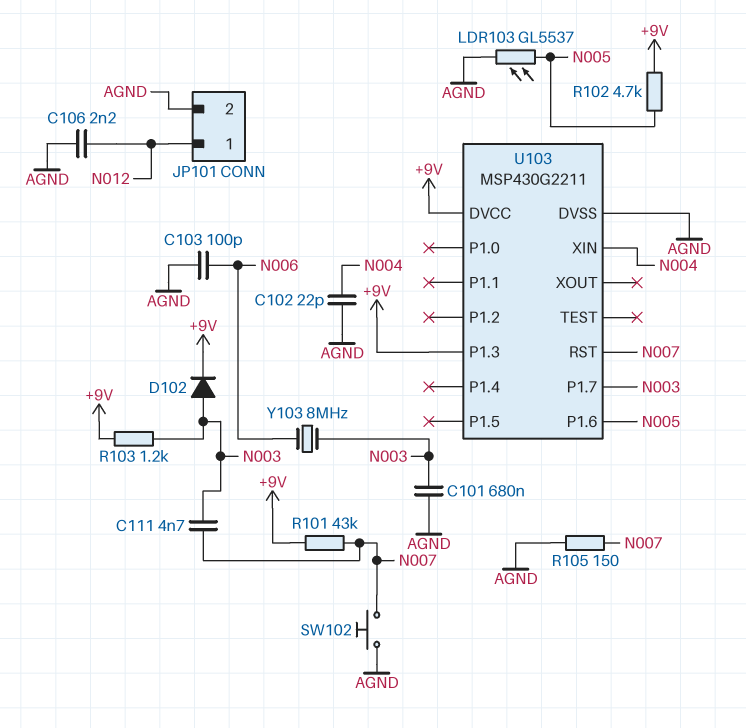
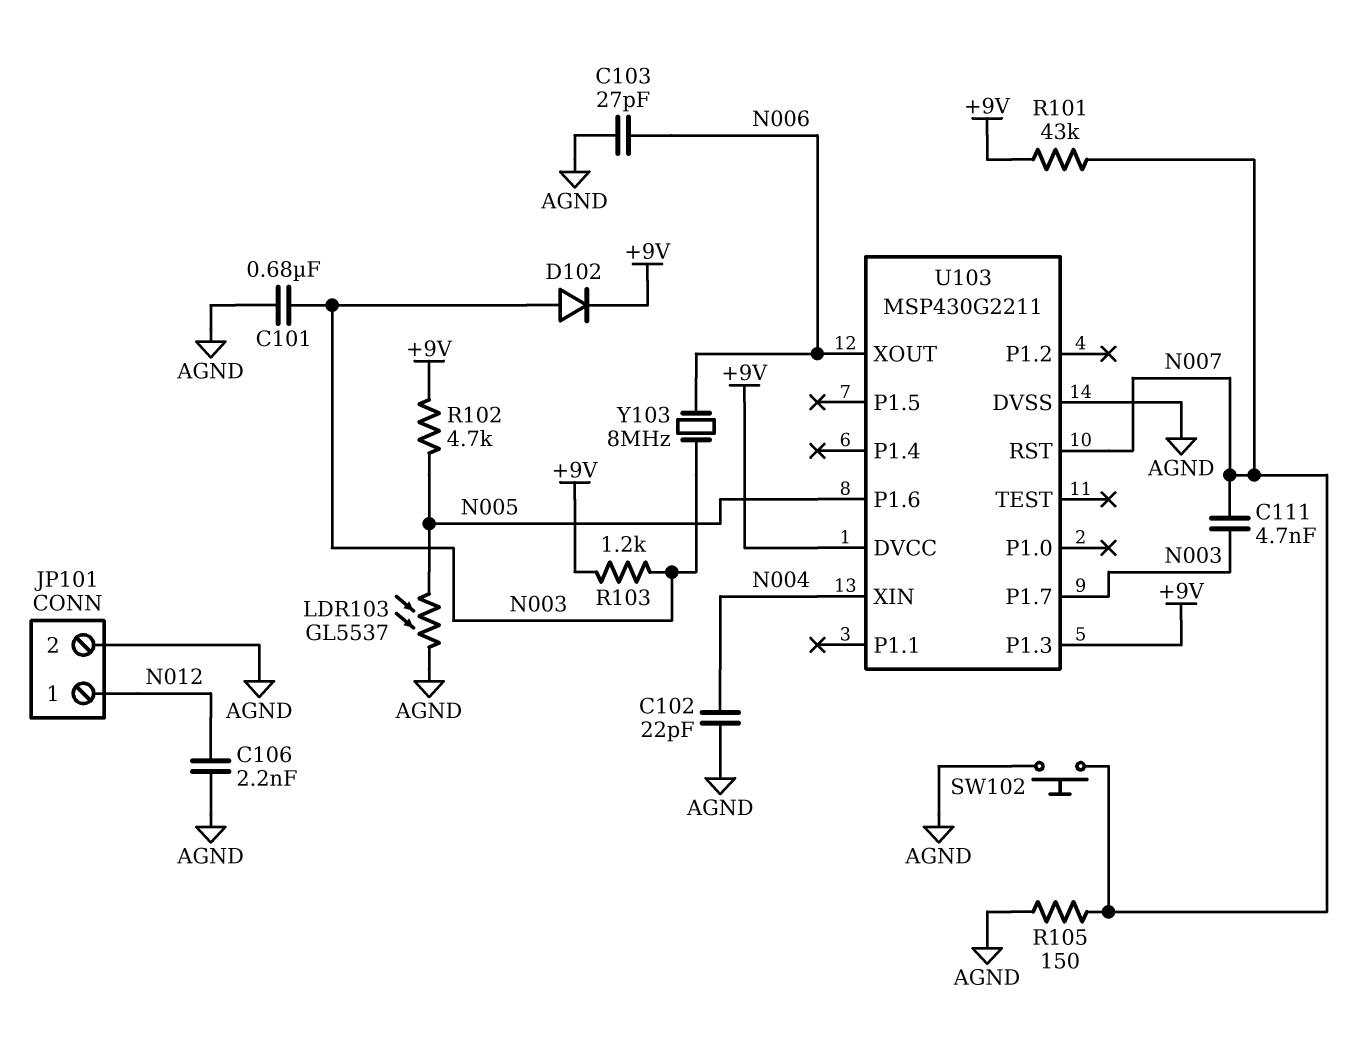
C103: 100pF (AGND, N006) -> 27pF (AGND, N006)
U103 pin XOUT: none -> N006

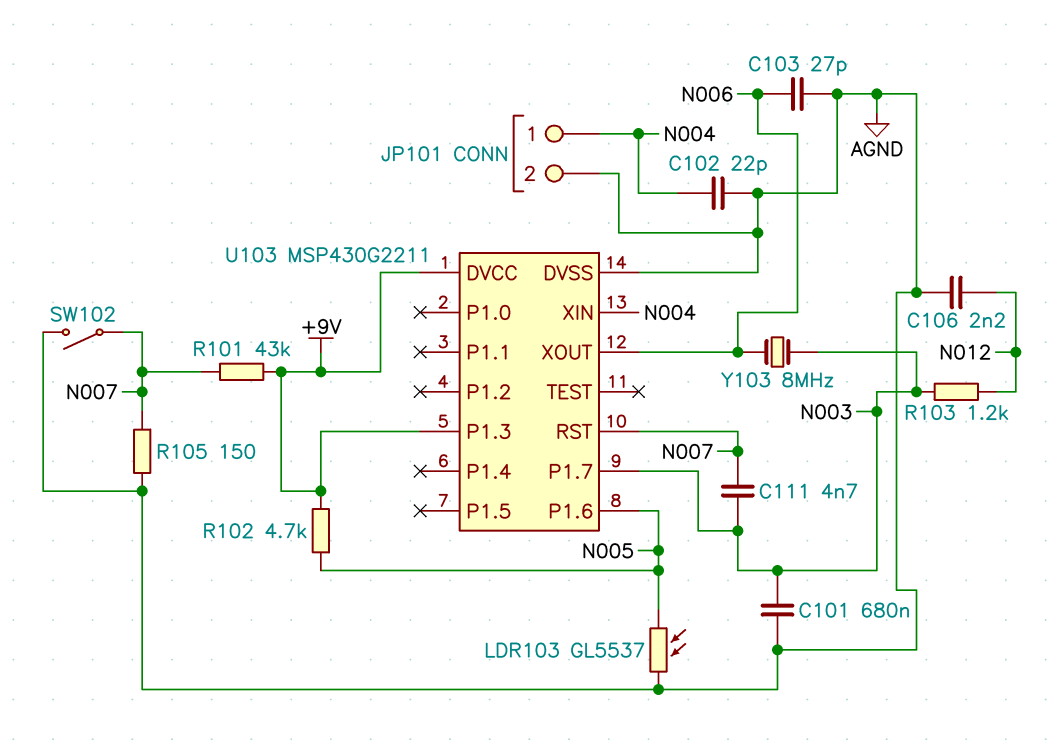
D102: diode (A N003, K +9V) -> none
JP101 pin 1: N012 -> N004
R103: 1.2k (+9V, N003) -> 1.2k (N003, N012)
SW102: button (AGND, N007) -> switch (AGND, N007)

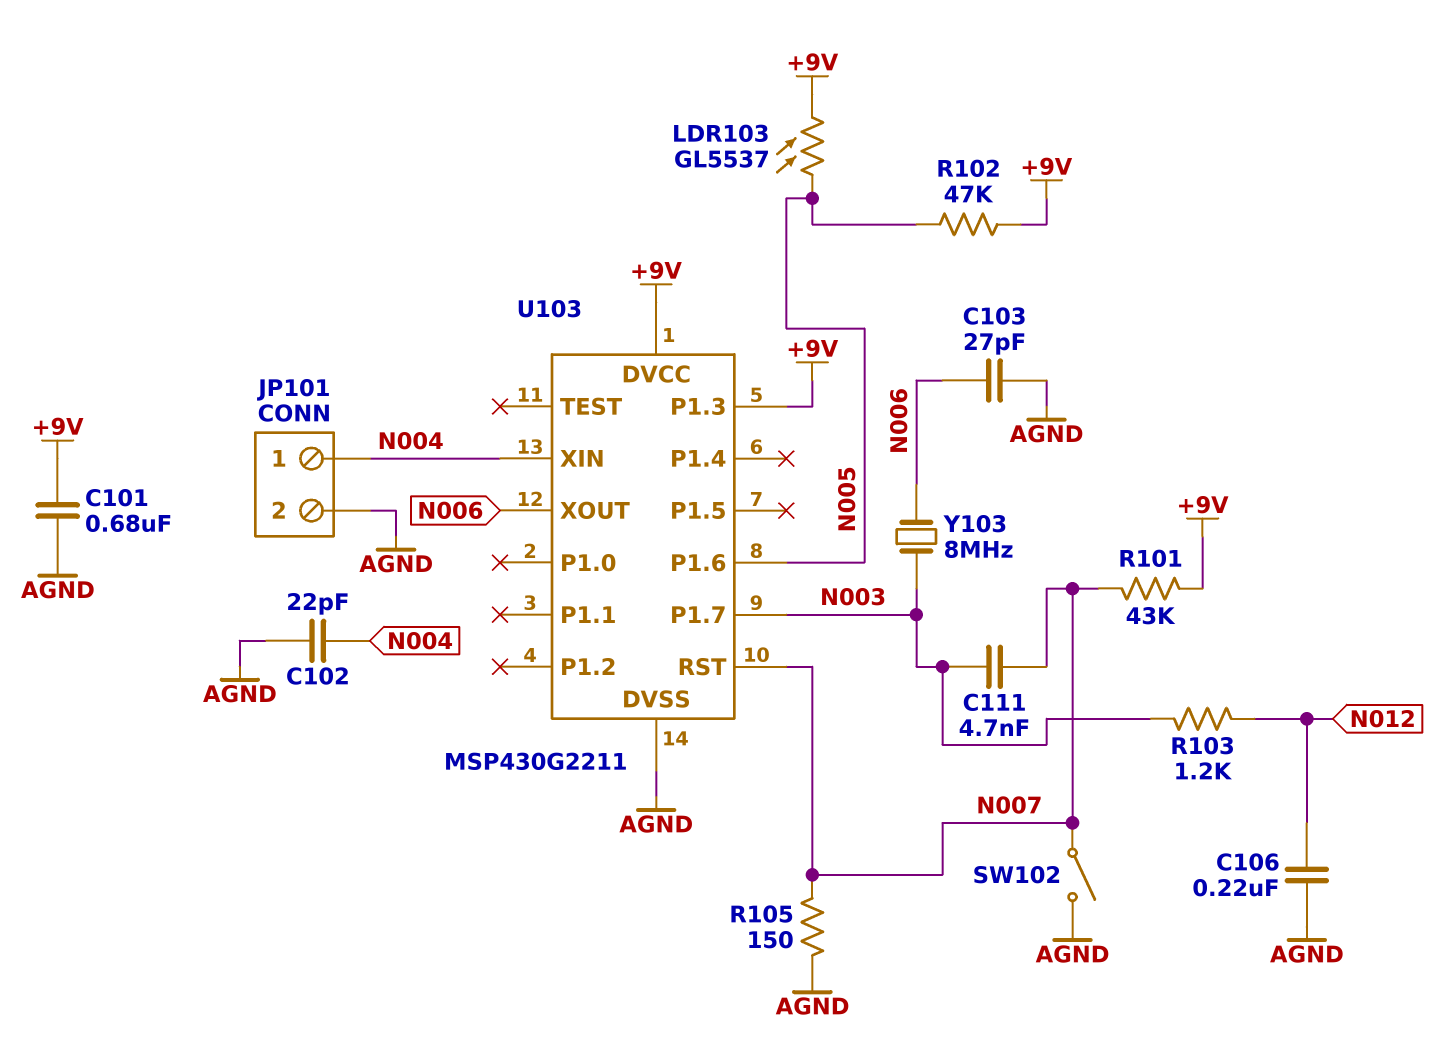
C101: 680nF (AGND, N003) -> 680nF (+9V, AGND)
C106: 2.2nF (AGND, N012) -> 220nF (AGND, N012)
LDR103: GL5537 (AGND, N005) -> GL5537 (+9V, N005)
R102: 4.7k (+9V, N005) -> 47k (+9V, N005)

